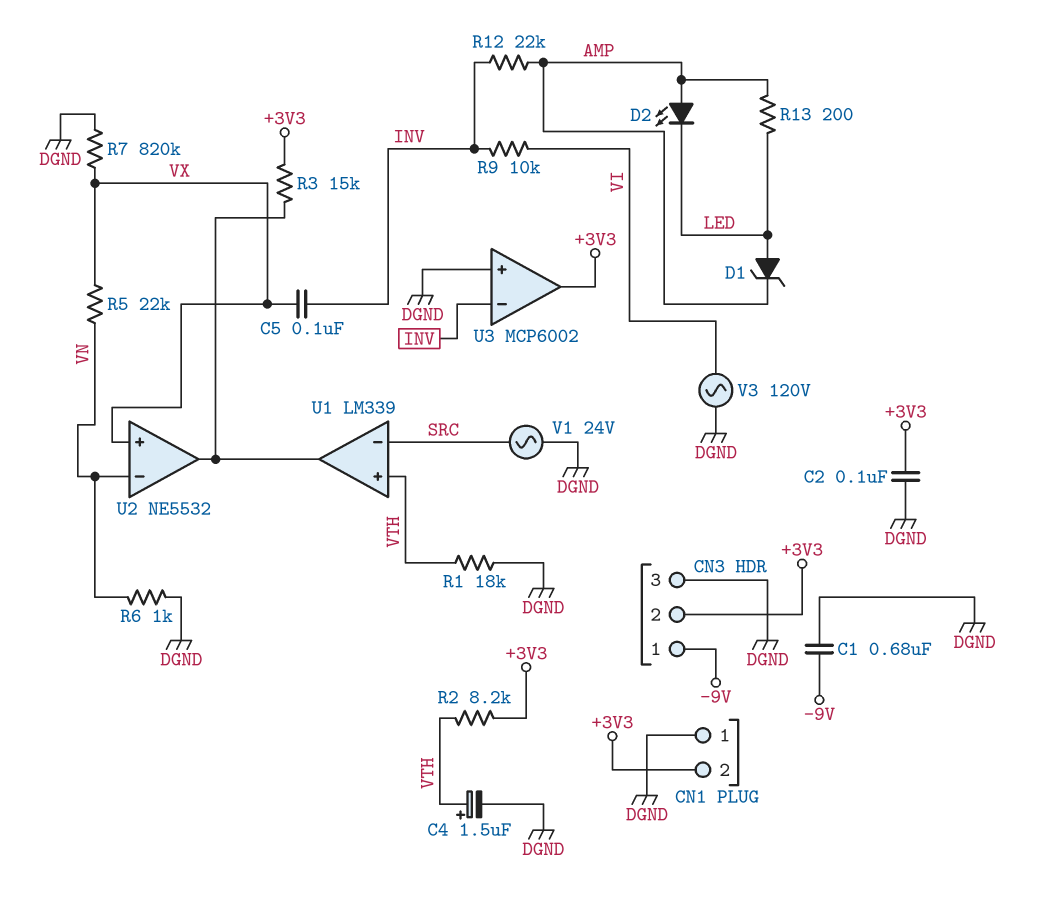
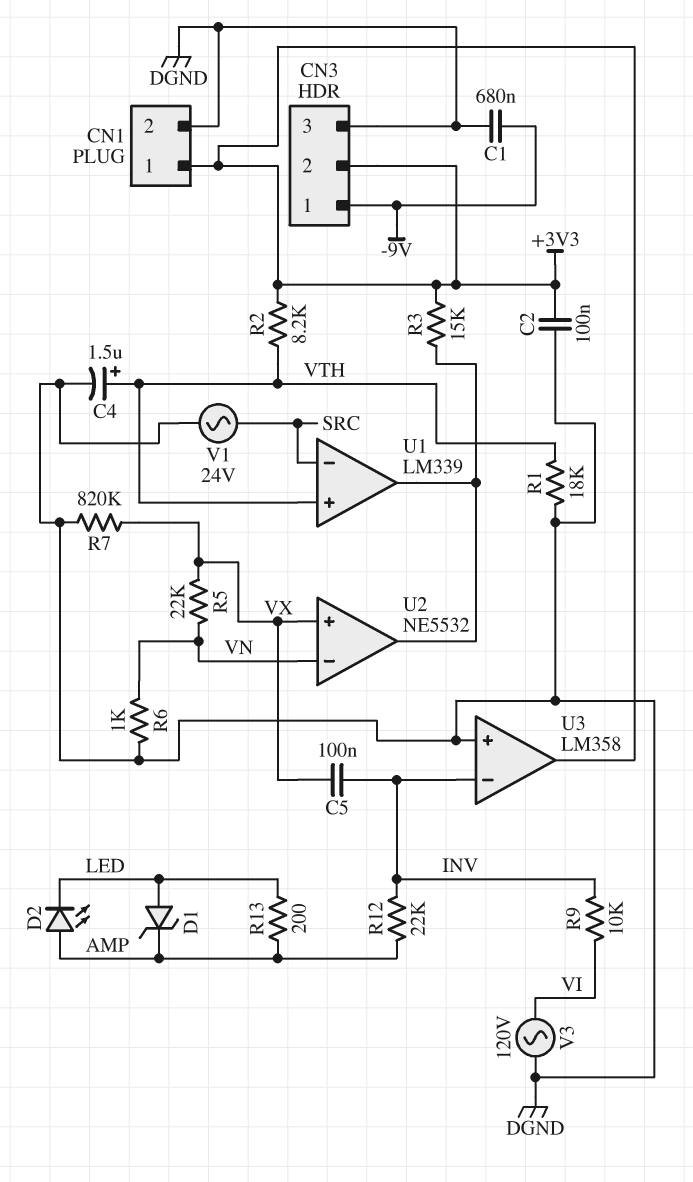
CN1 pin 1: DGND -> +3V3
CN1 pin 2: +3V3 -> DGND
U3: MCP6002 -> LM358

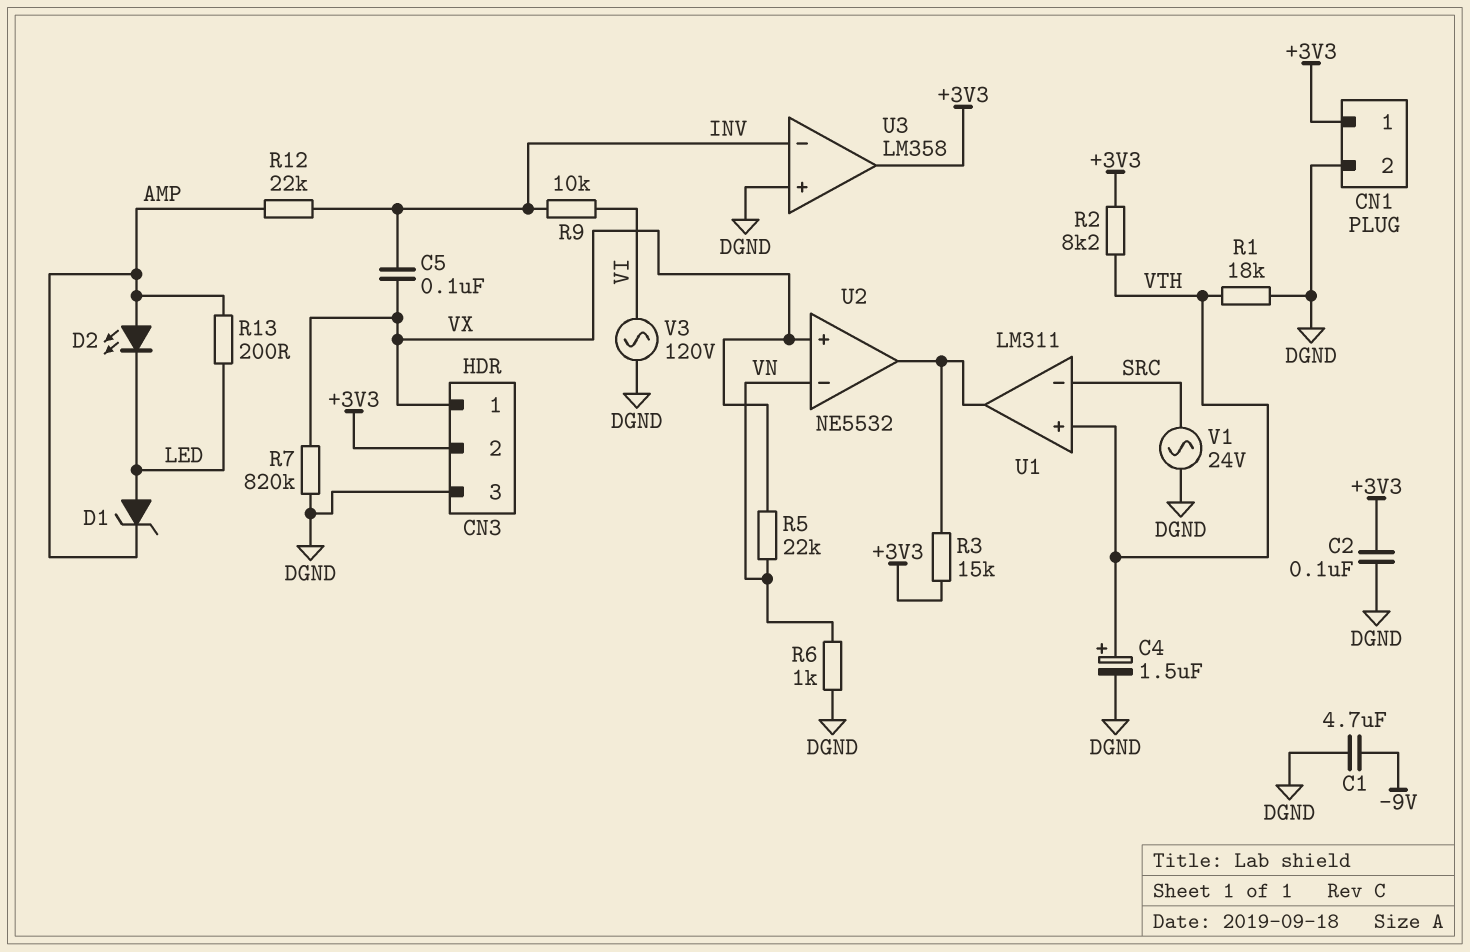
C1: 680nF (-9V, DGND) -> 4.7uF (-9V, DGND)
CN3 pin 1: -9V -> VX
U1: LM339 -> LM311

